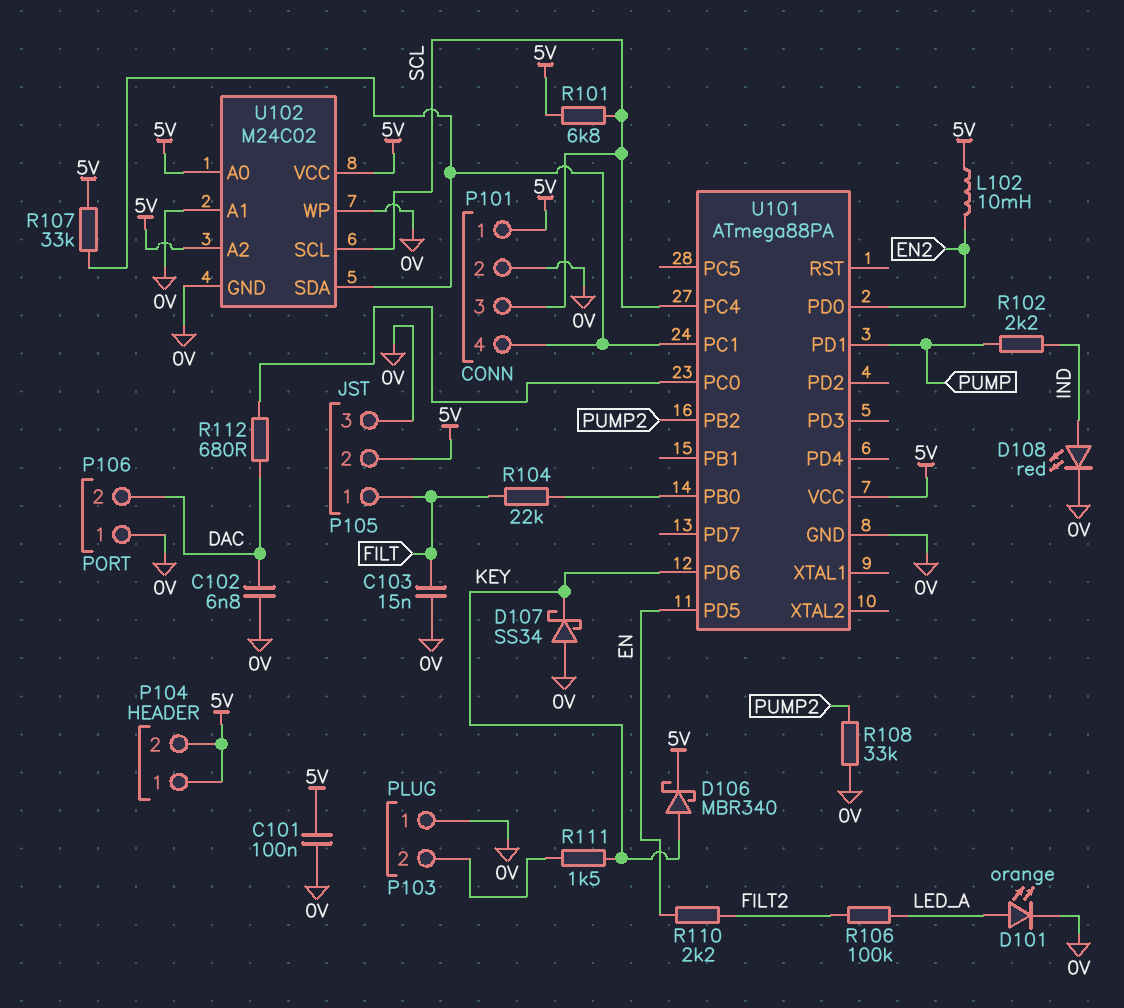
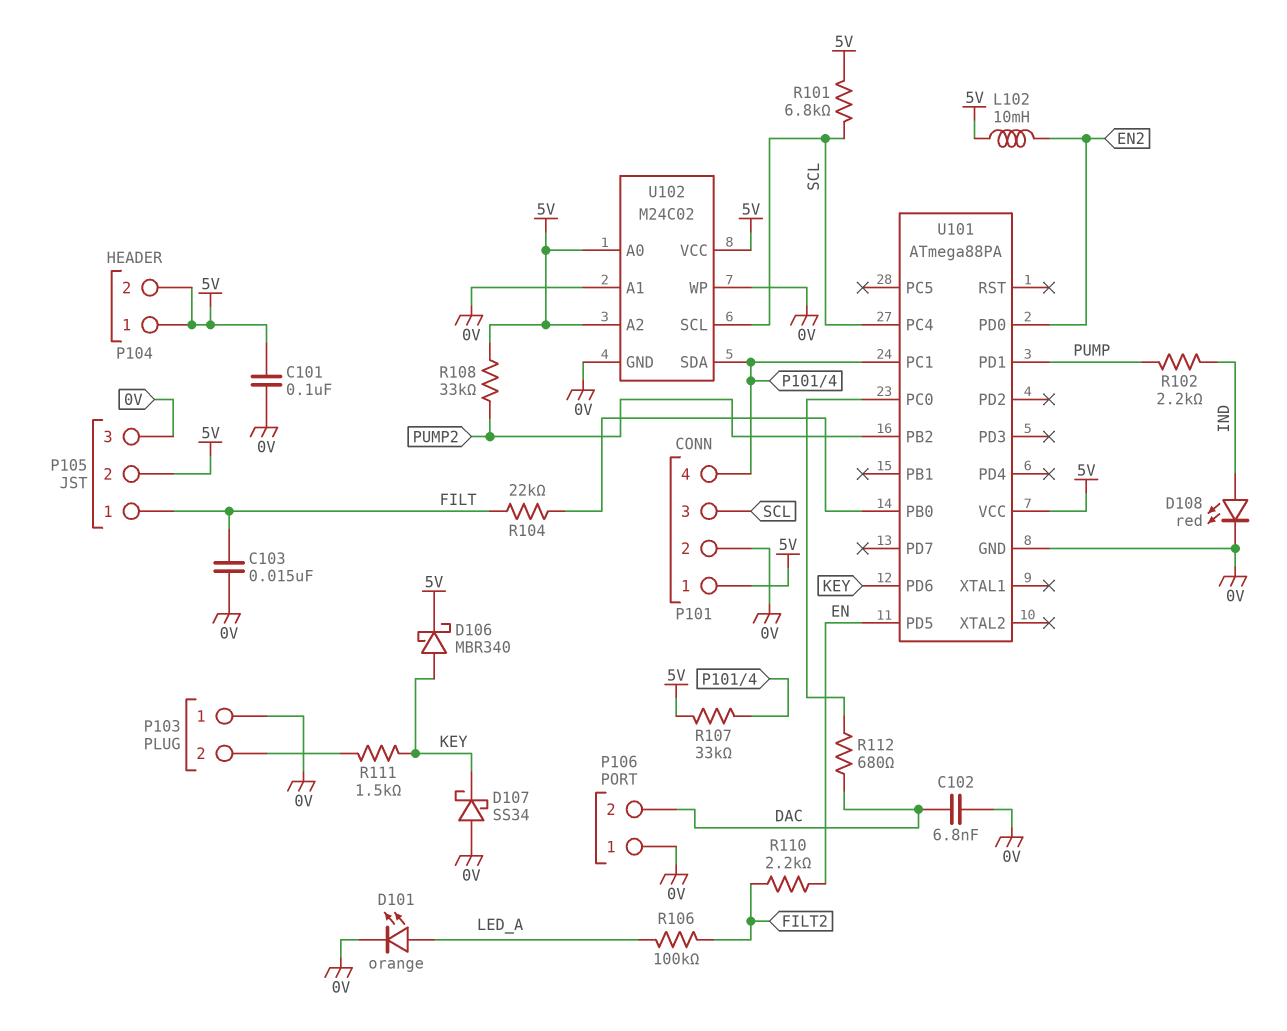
R108: 33k (0V, PUMP2) -> 33k (5V, PUMP2)

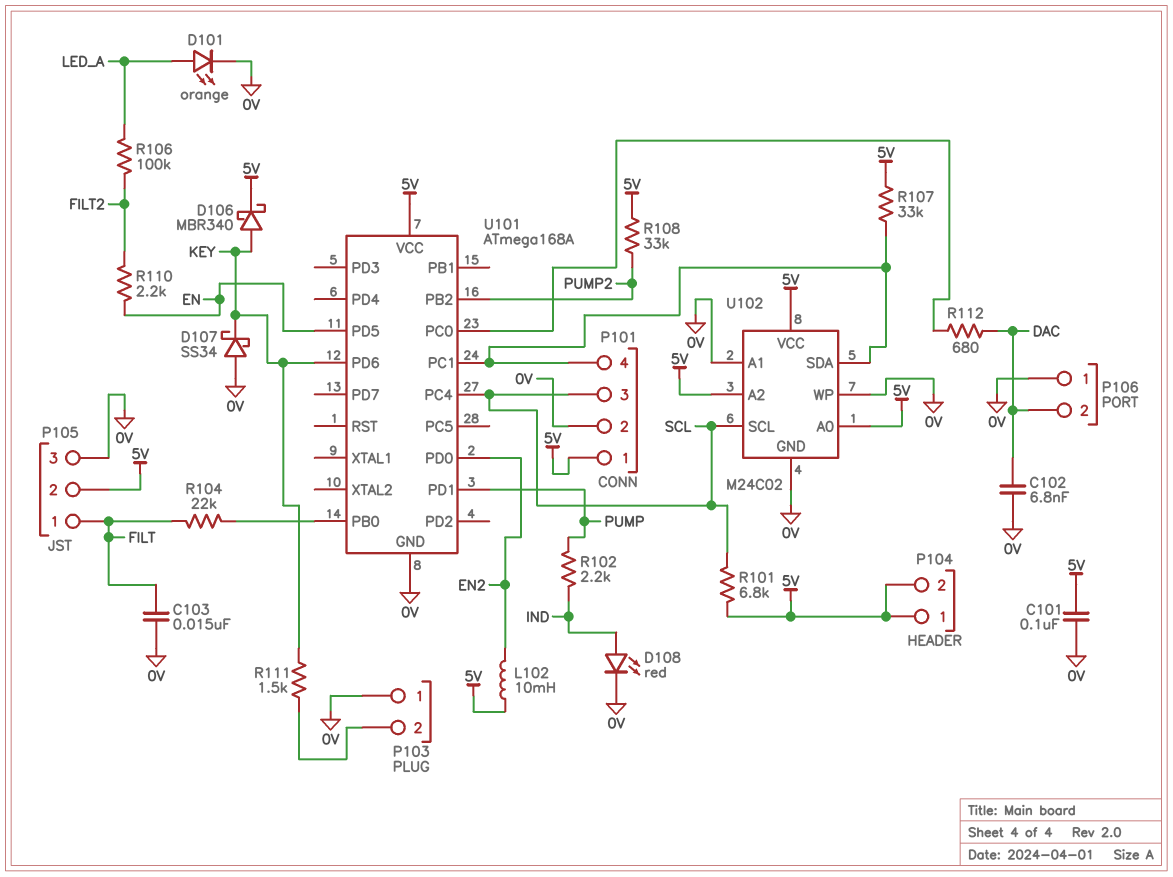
U101: ATmega88PA -> ATmega168A

